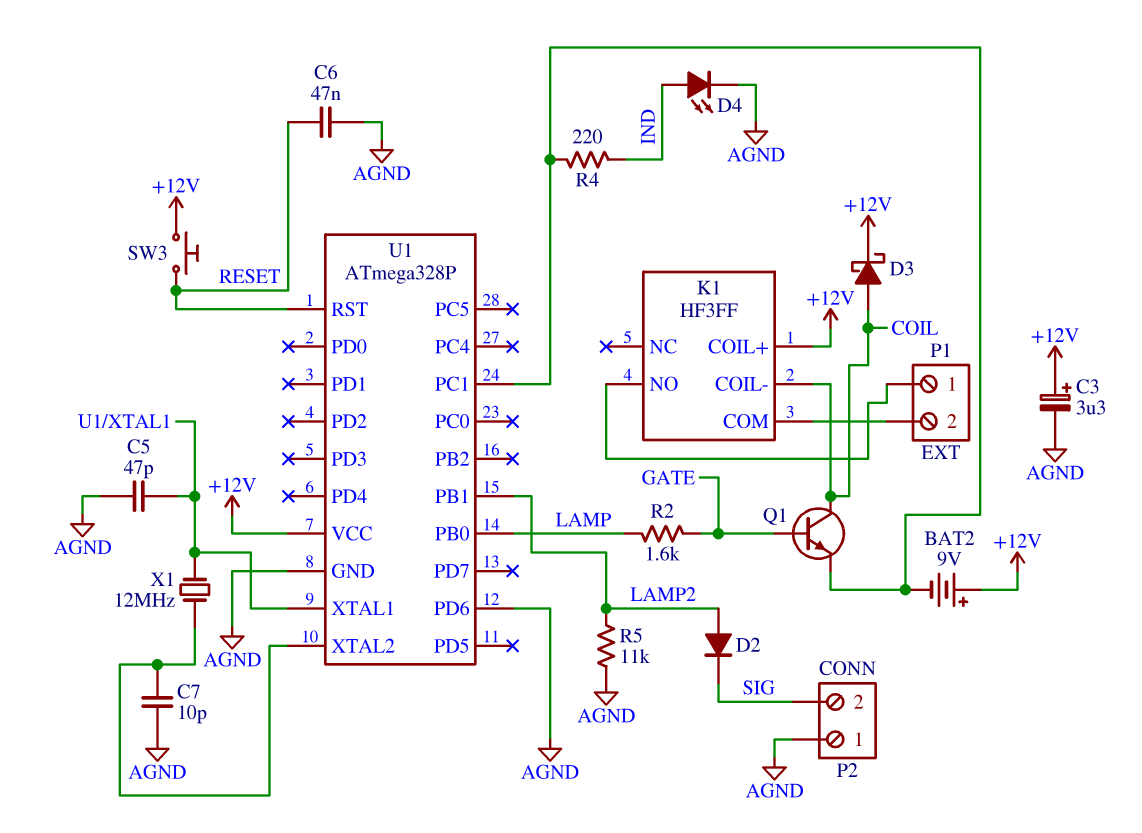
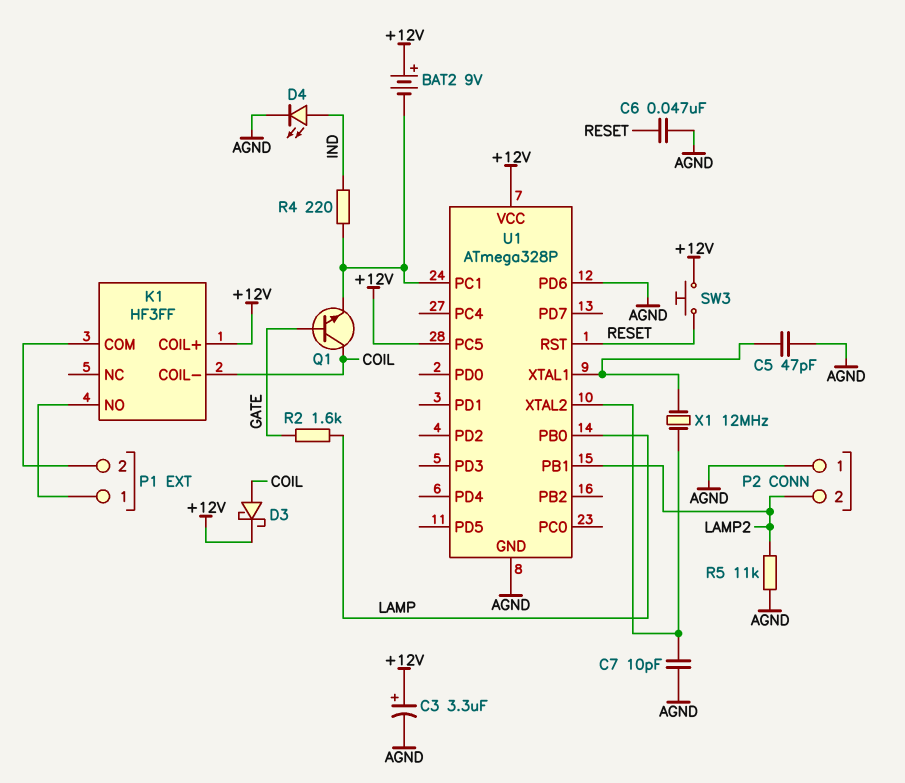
D2: diode (A LAMP2, K SIG) -> none
P2 pin 2: SIG -> LAMP2
U1 pin PC5: none -> +12V

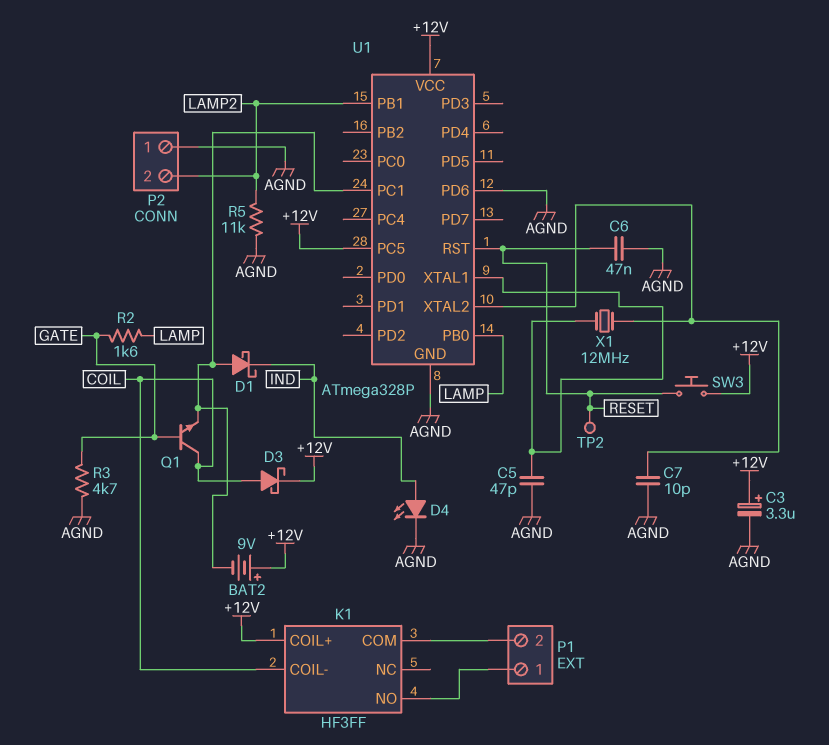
D1: none -> schottky (A U1/PC1, K IND)
R3: none -> 4.7k (AGND, GATE)
R4: 220 (IND, U1/PC1) -> none
TP2: none -> test point (RESET)

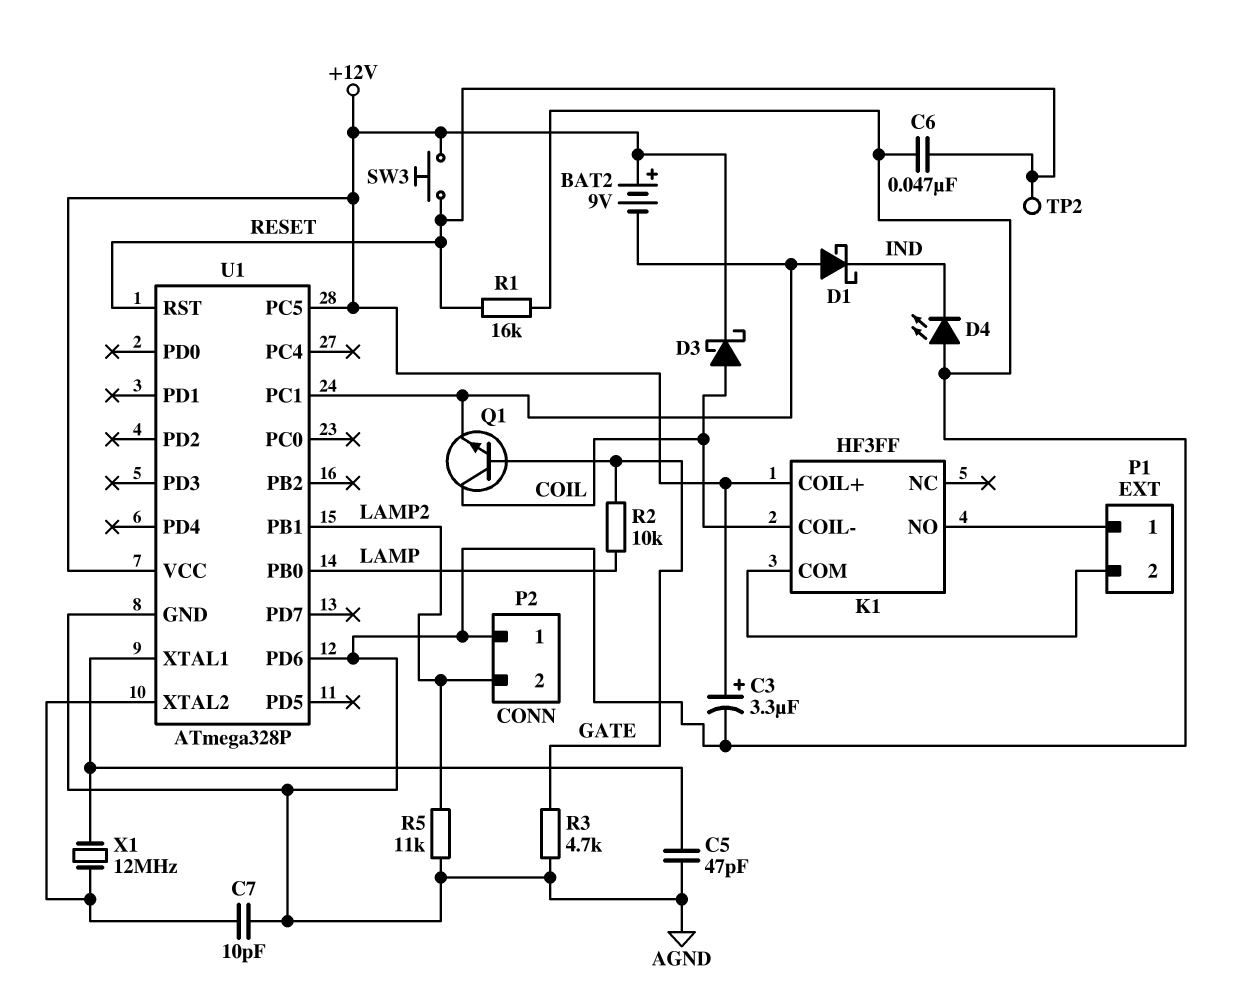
D4: LED (A IND, K AGND) -> LED (A AGND, K IND)
R1: none -> 16k (AGND, RESET)
R2: 1.6k (GATE, LAMP) -> 10k (GATE, LAMP)

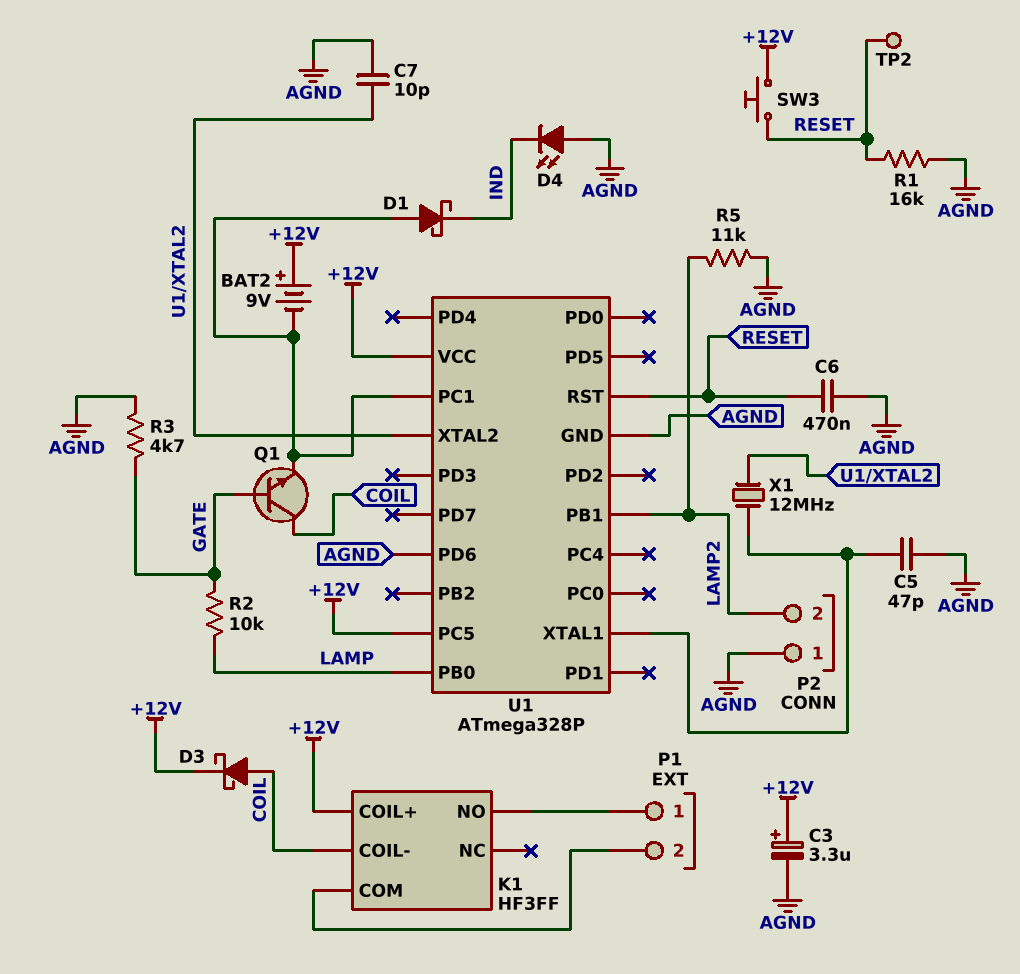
C6: 47nF (AGND, RESET) -> 470nF (AGND, RESET)

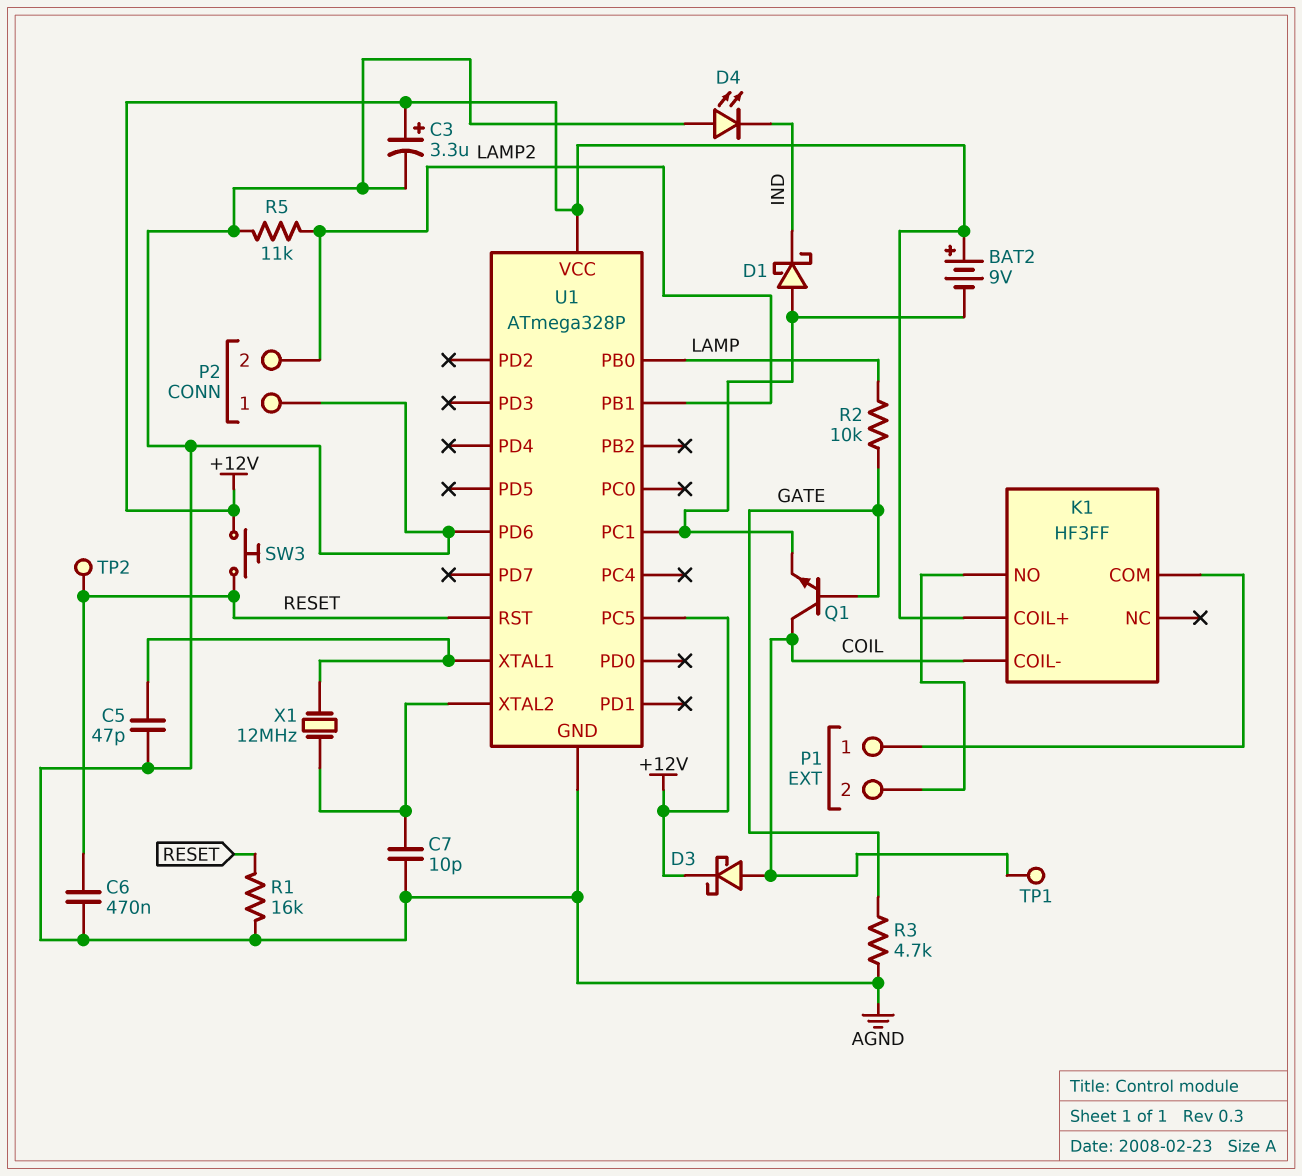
P1 pin 1: K1/NO -> K1/COM
P1 pin 2: K1/COM -> K1/NO
TP1: none -> test point (COIL)

